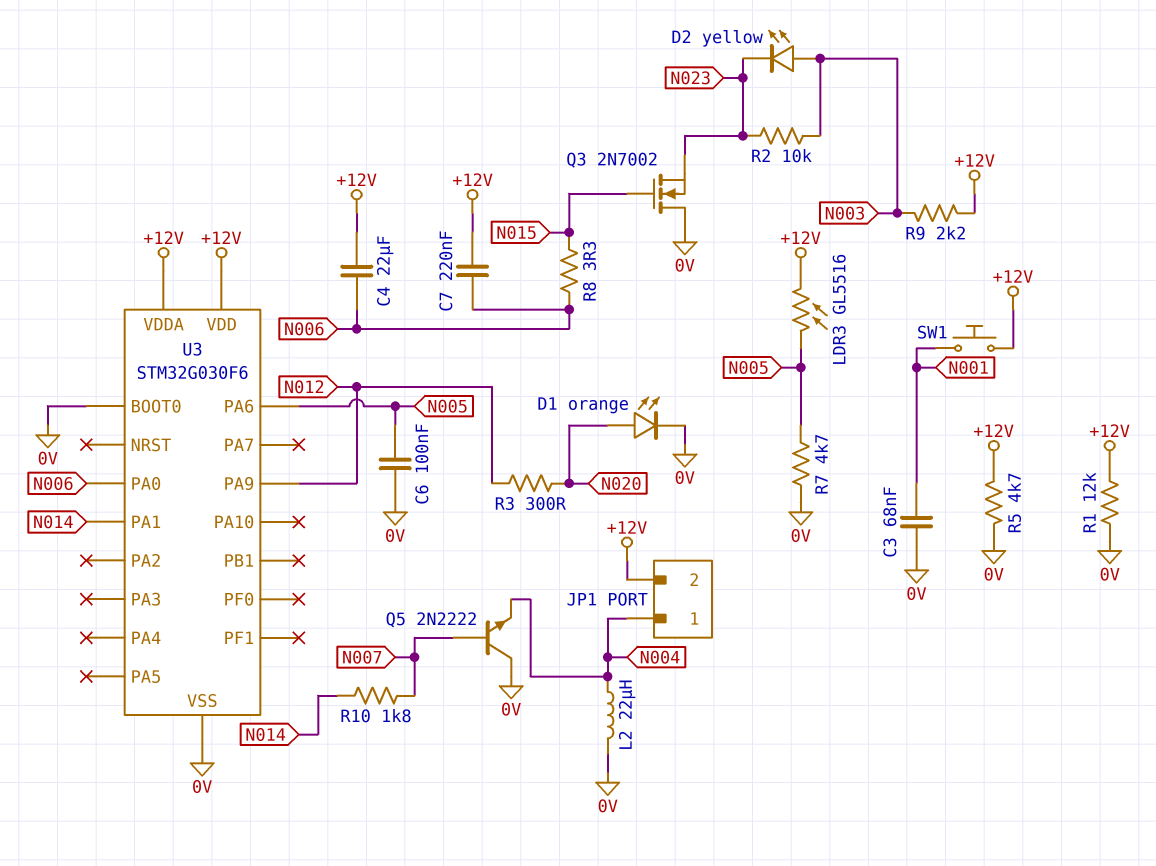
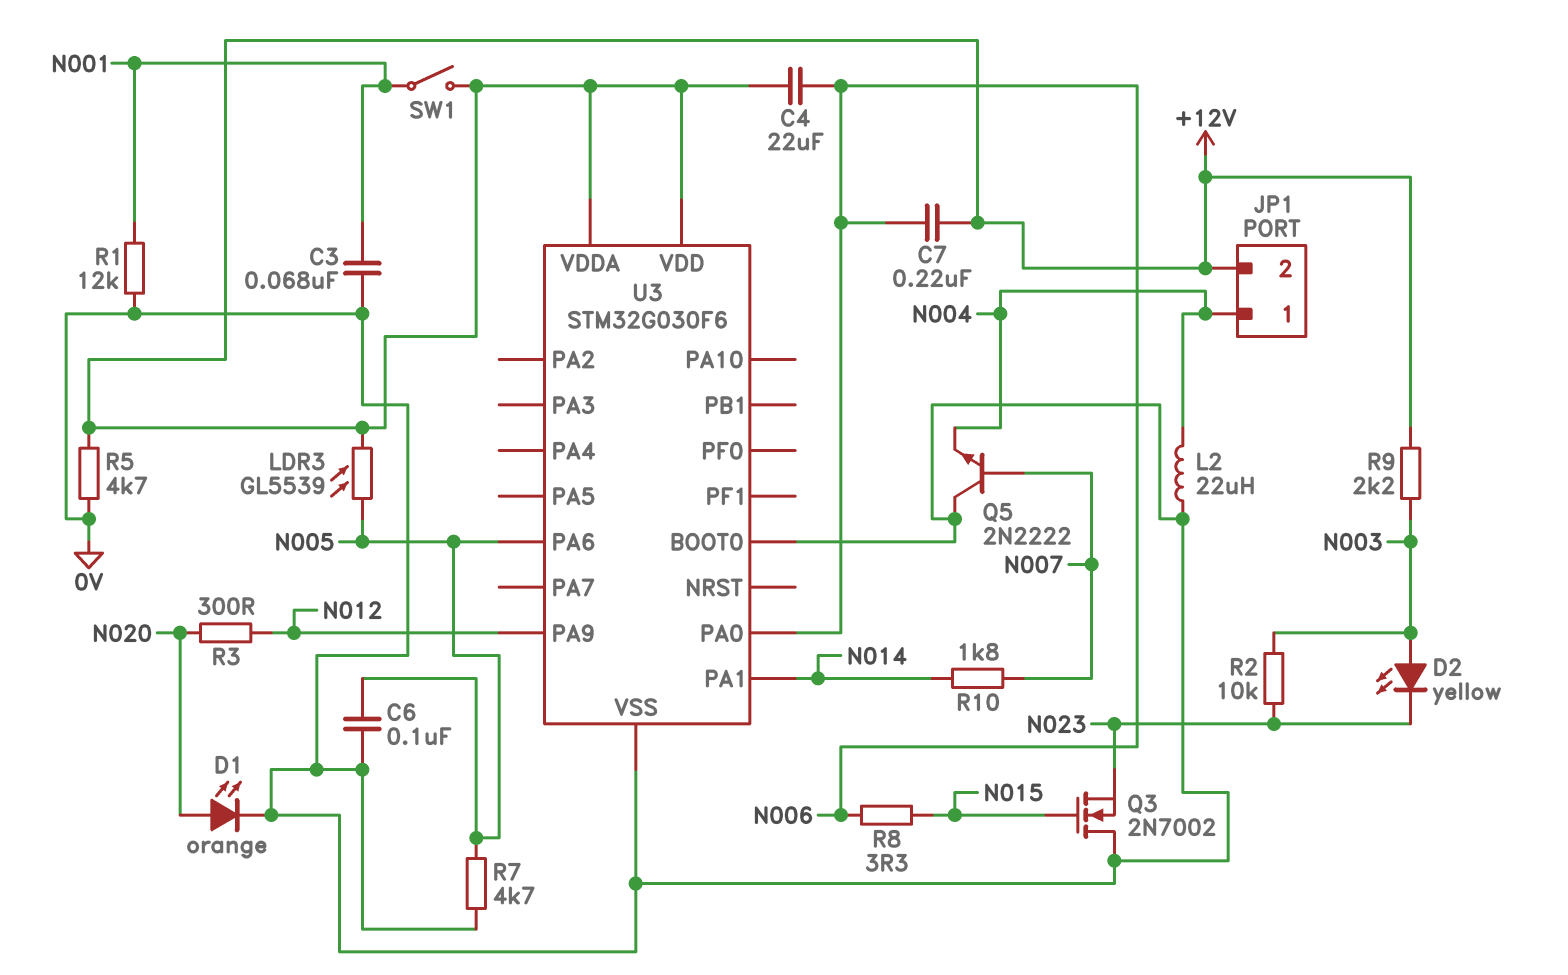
LDR3: GL5516 (+12V, N005) -> GL5539 (+12V, N005)
R1: 12k (+12V, 0V) -> 12k (0V, N001)
SW1: button (+12V, N001) -> switch (+12V, N001)

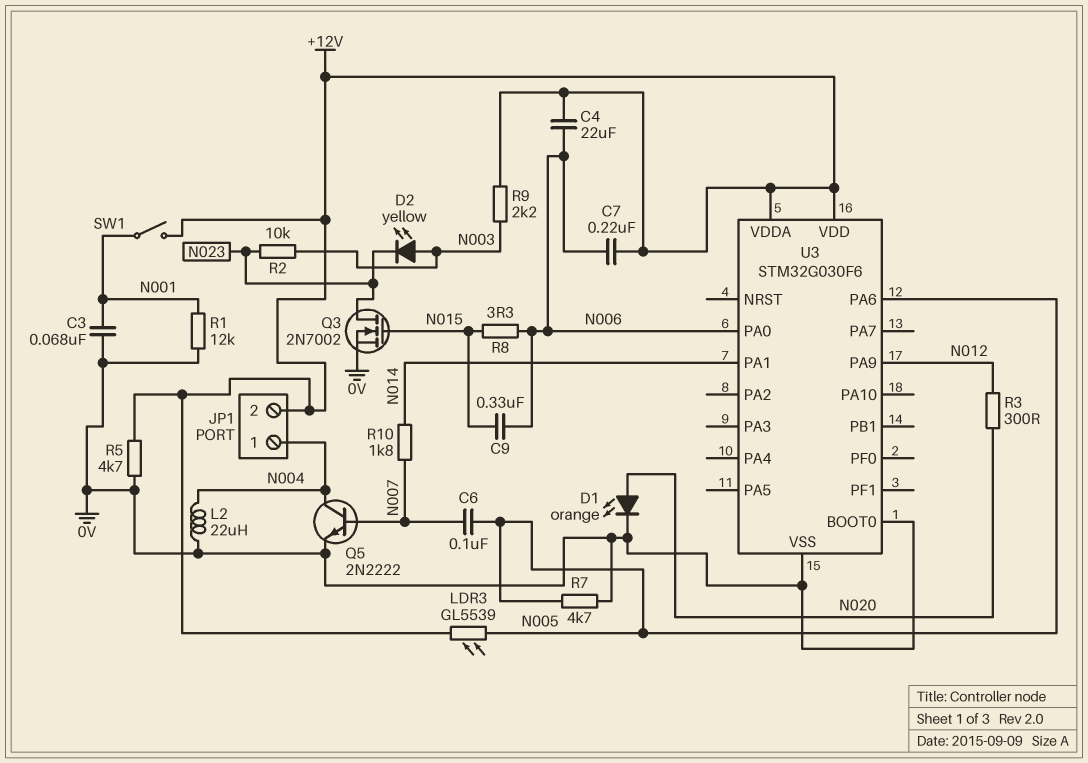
C6: 100nF (0V, N005) -> 100nF (N005, N007)
C9: none -> 330nF (N006, N015)
Q3: NMOS 2N7002 (G N015, D 0V, S N023) -> NMOS 2N7002 (G N015, D N023, S 0V)
Q5: NPN 2N2222 (B N007, C 0V, E N004) -> NPN 2N2222 (B N007, C N004, E 0V)

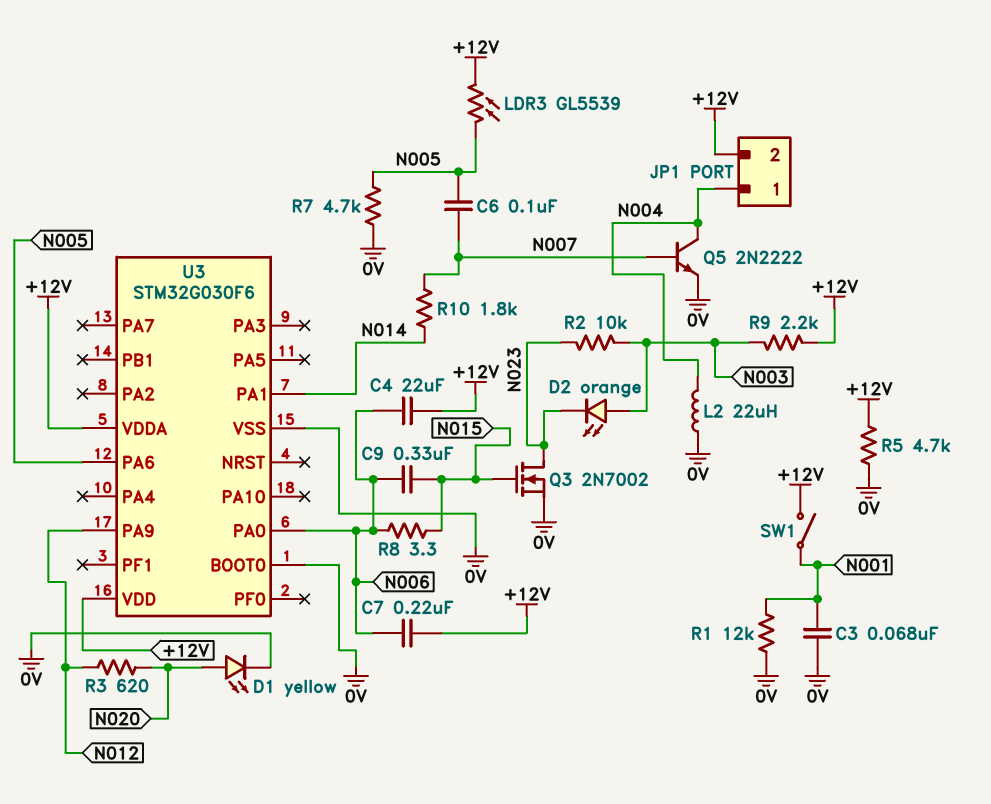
D1: LED orange (A N020, K 0V) -> LED yellow (A N020, K 0V)
D2: LED yellow (A N003, K N023) -> LED orange (A N003, K N023)
R3: 300 (N012, N020) -> 620 (N012, N020)

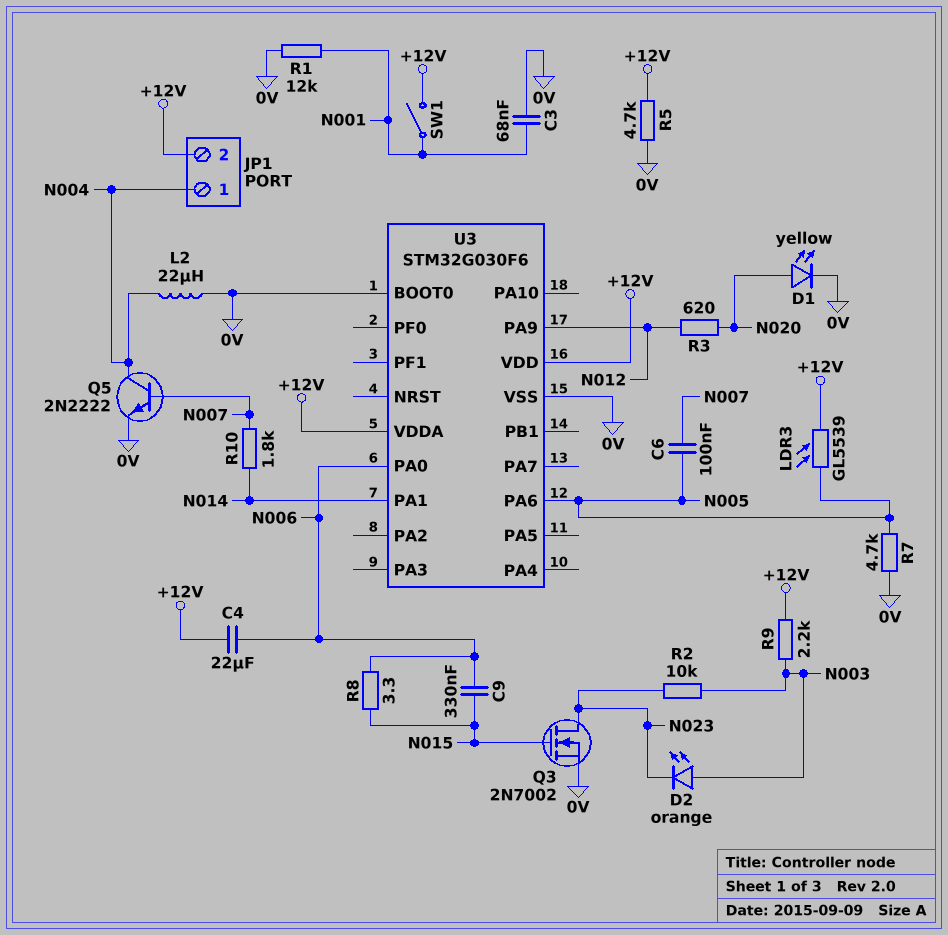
C7: 220nF (+12V, N006) -> none

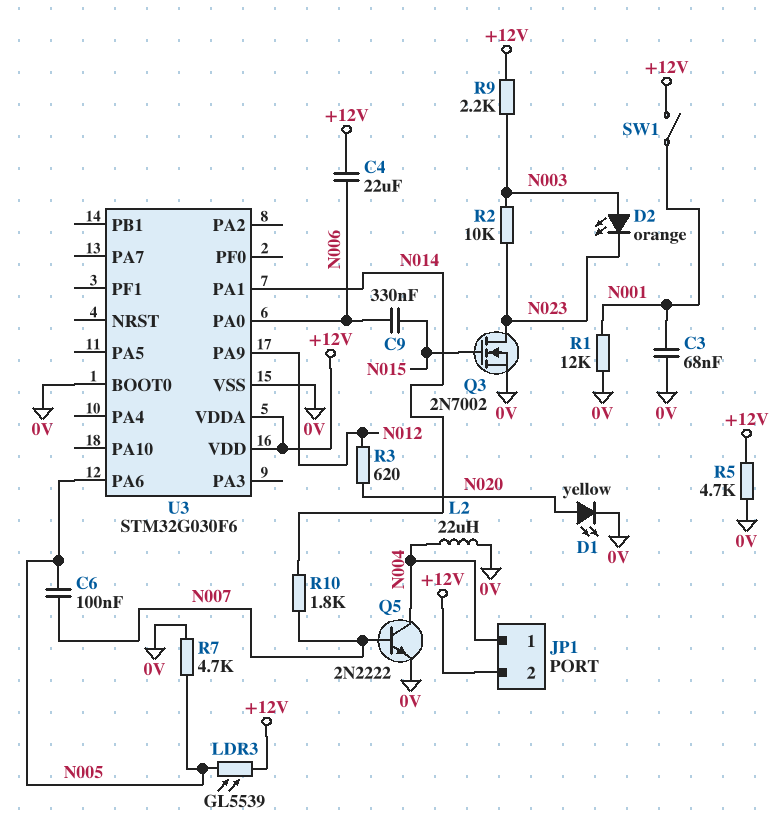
R8: 3.3 (N006, N015) -> none

